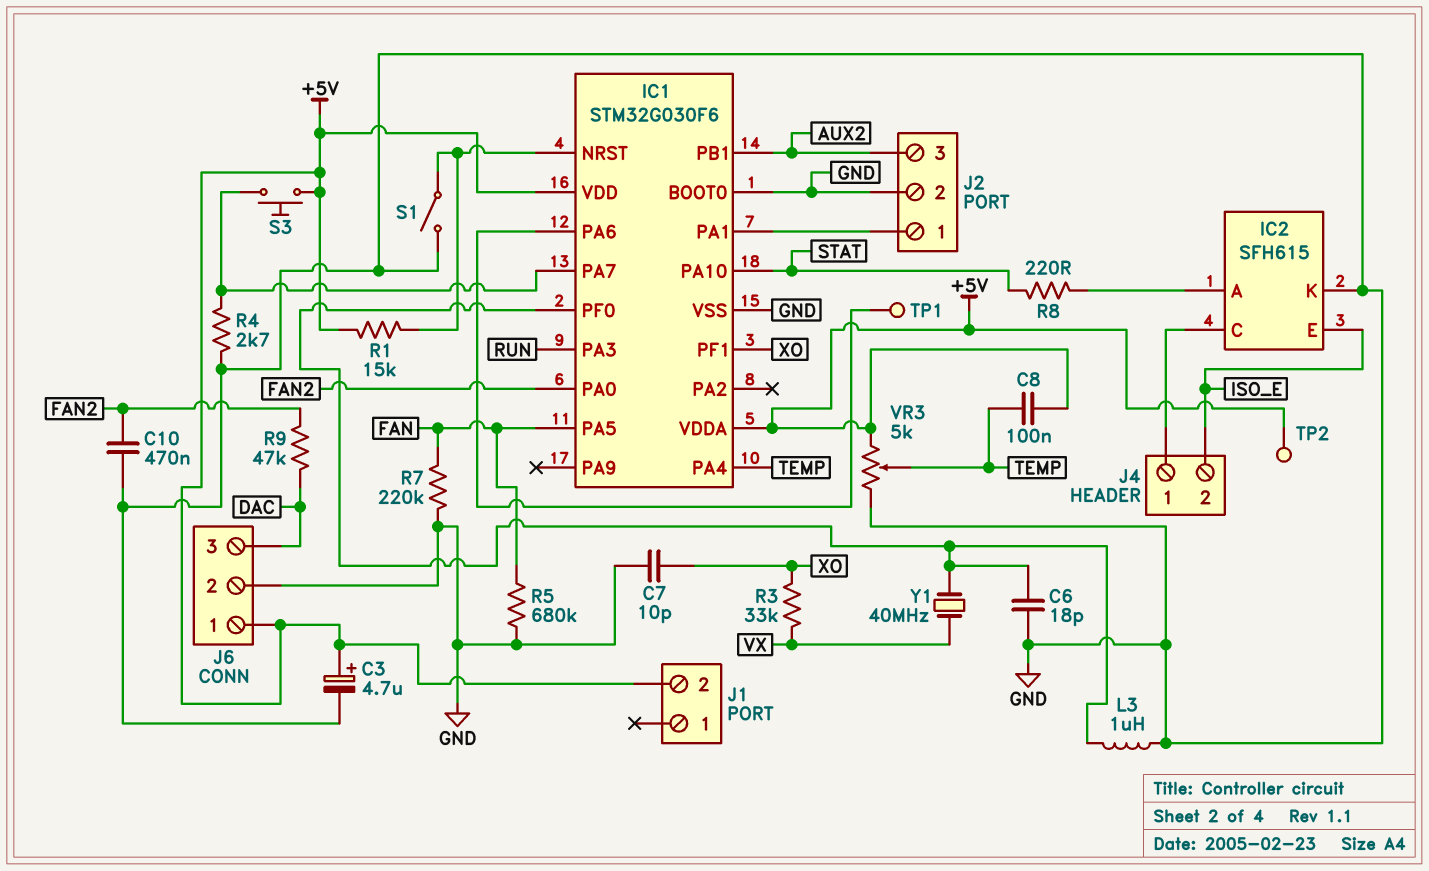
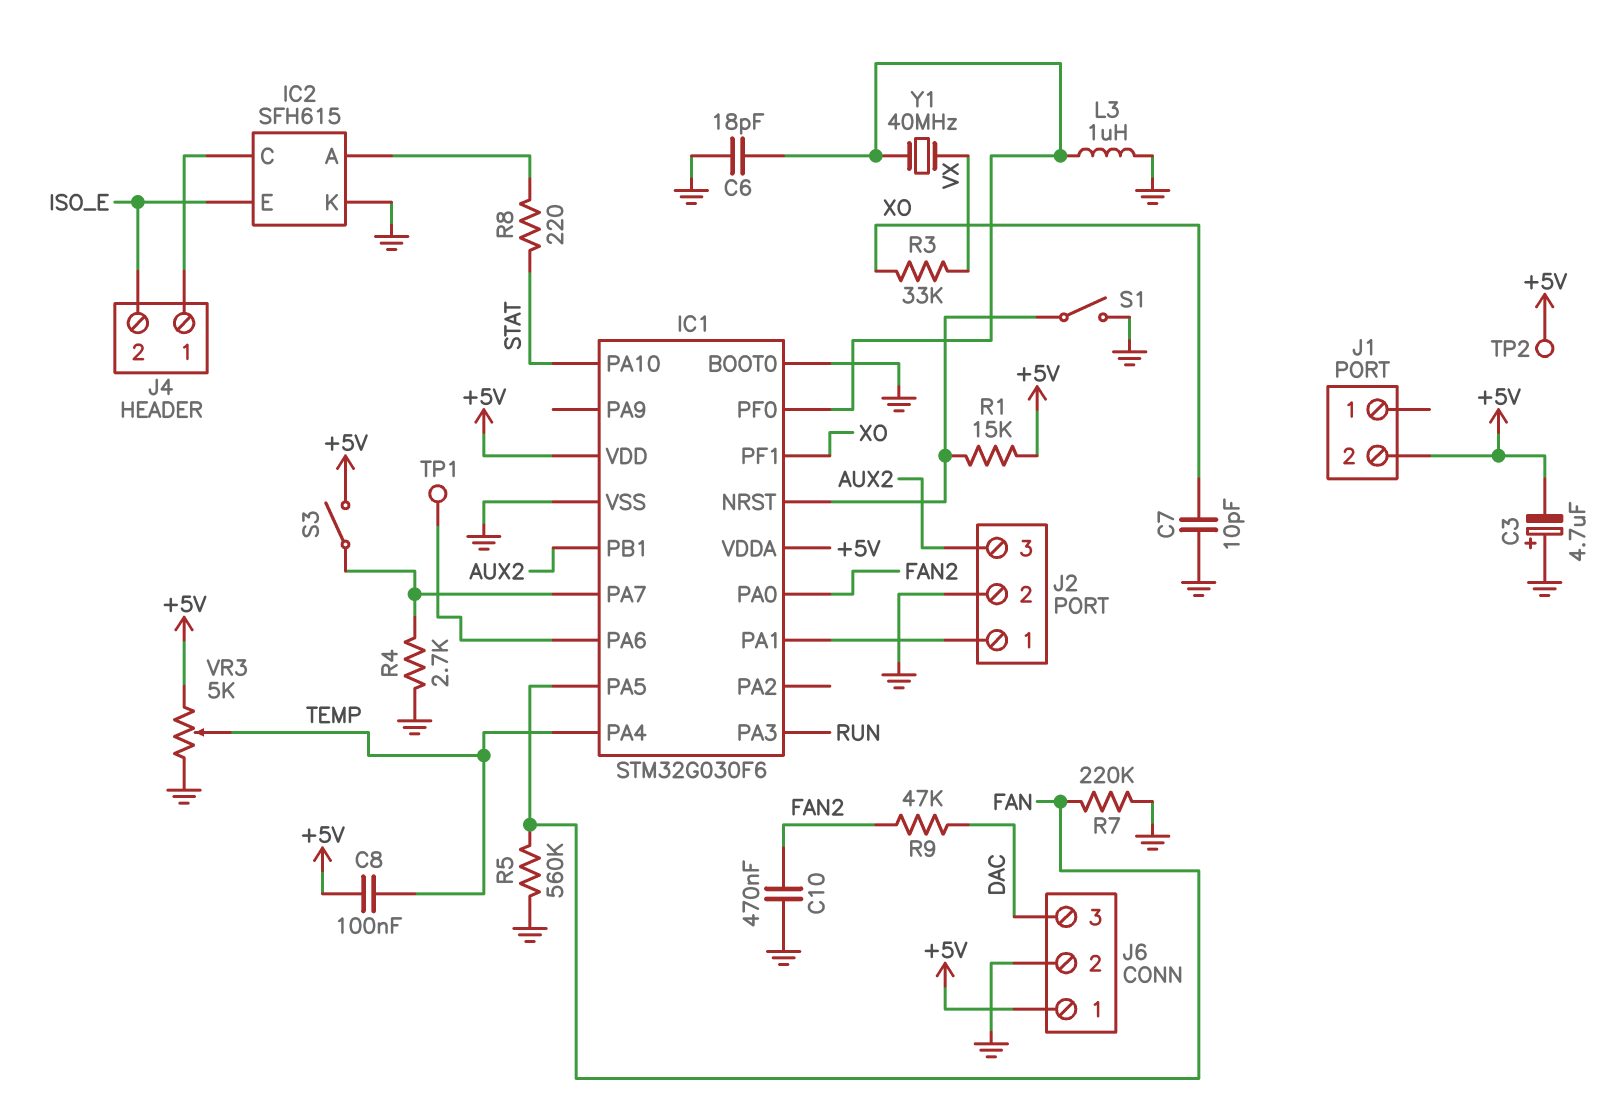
C3: 4.7uF (plus +5V, minus GND) -> 4.7uF (plus GND, minus +5V)
R5: 680k (FAN, GND) -> 560k (FAN, GND)
S3: button (+5V, IC1/PA7) -> switch (+5V, IC1/PA7)

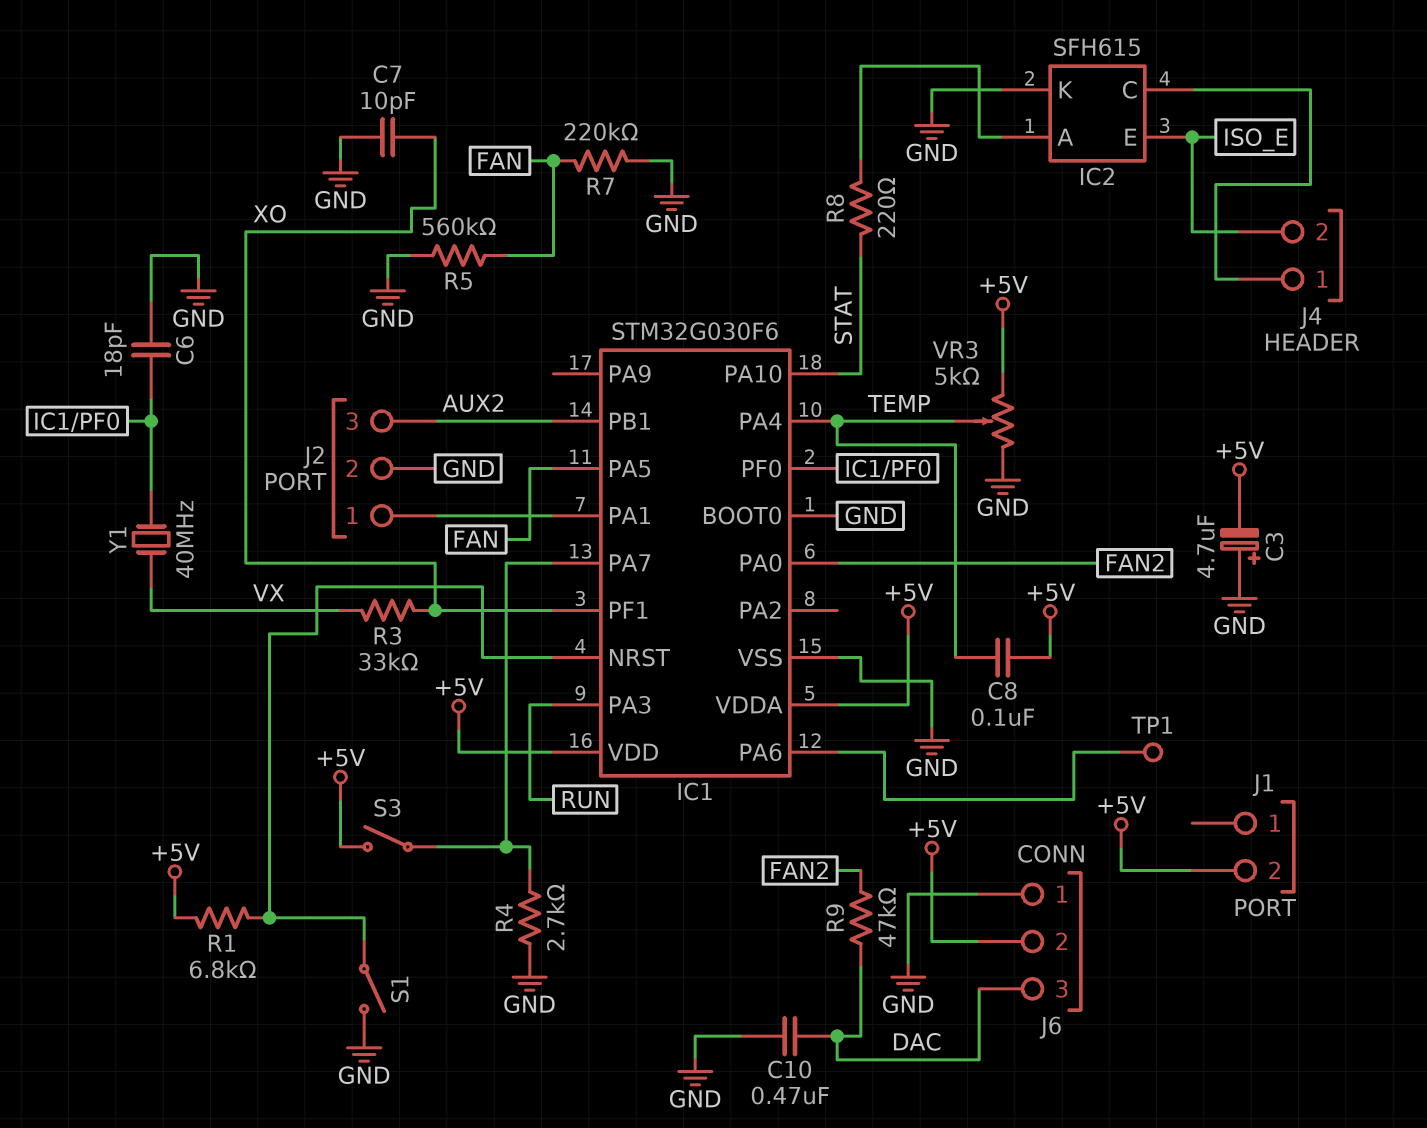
C10: 470nF (FAN2, GND) -> 470nF (DAC, GND)
J6 pin 1: +5V -> GND
J6 pin 2: GND -> +5V
L3: 1uH (GND, IC1/PF0) -> none
R1: 15k (+5V, IC1/NRST) -> 6.8k (+5V, IC1/NRST)
TP2: test point (+5V) -> none

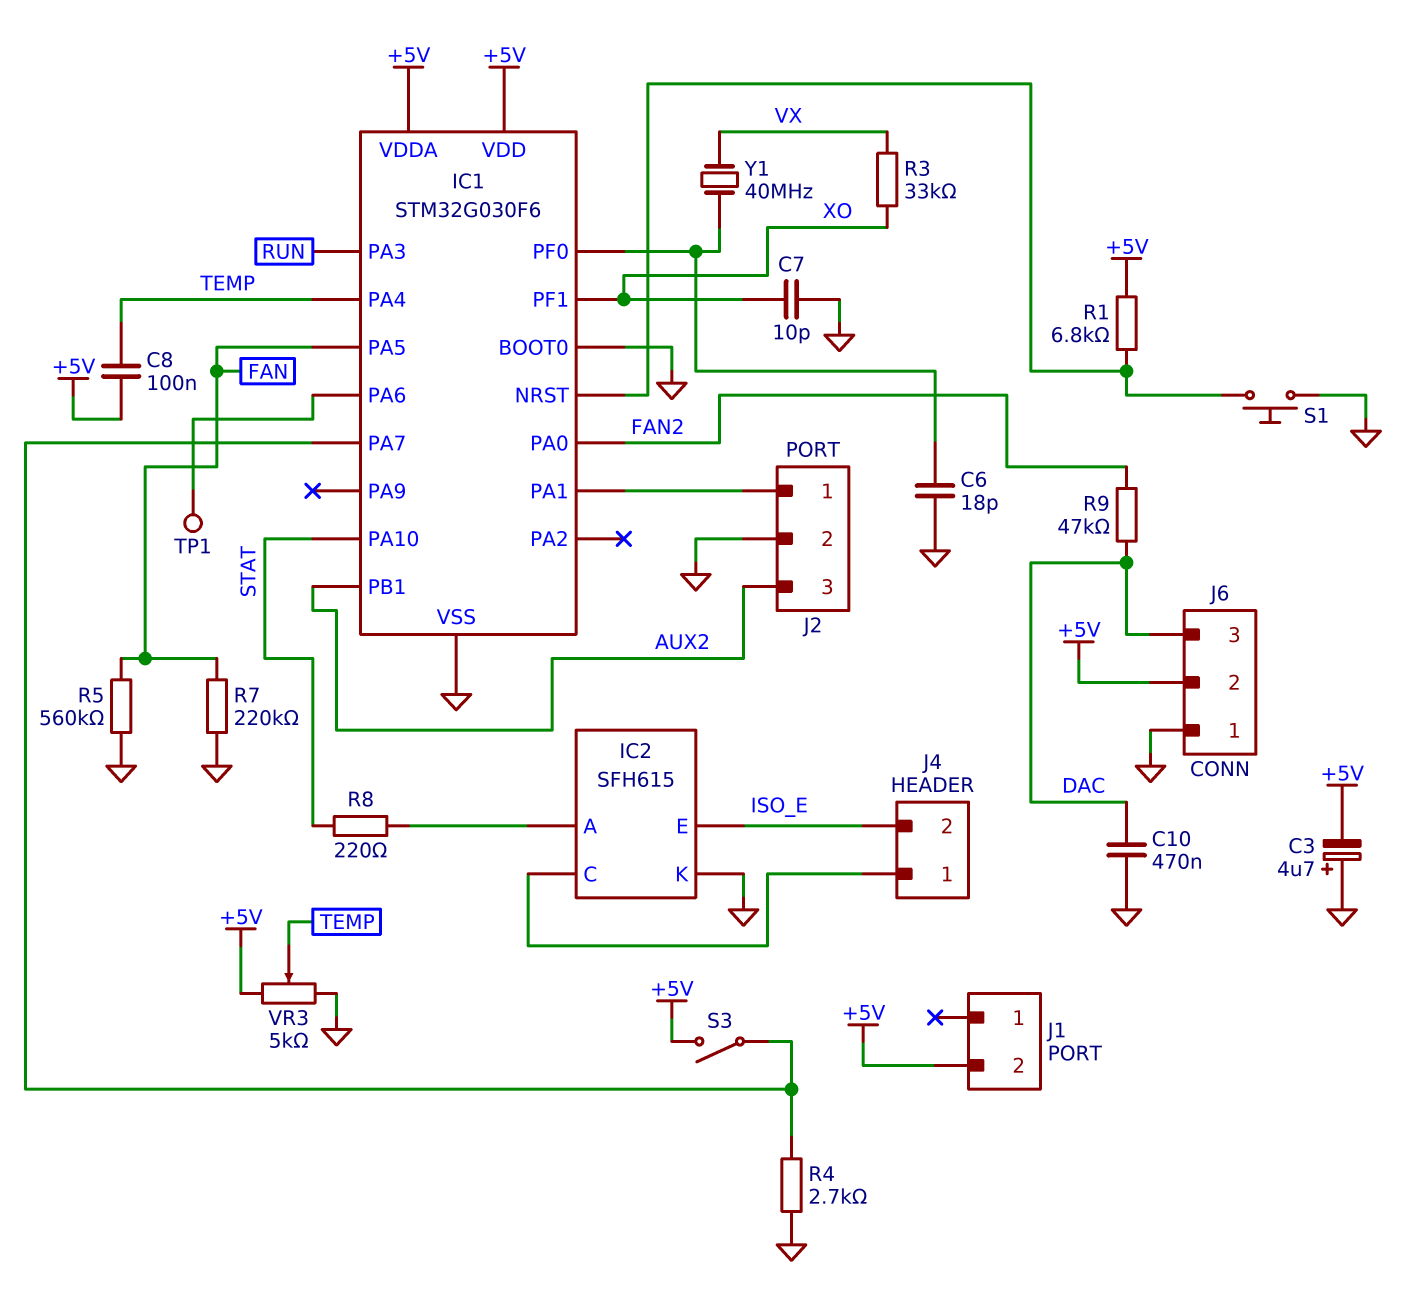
S1: switch (GND, IC1/NRST) -> button (GND, IC1/NRST)

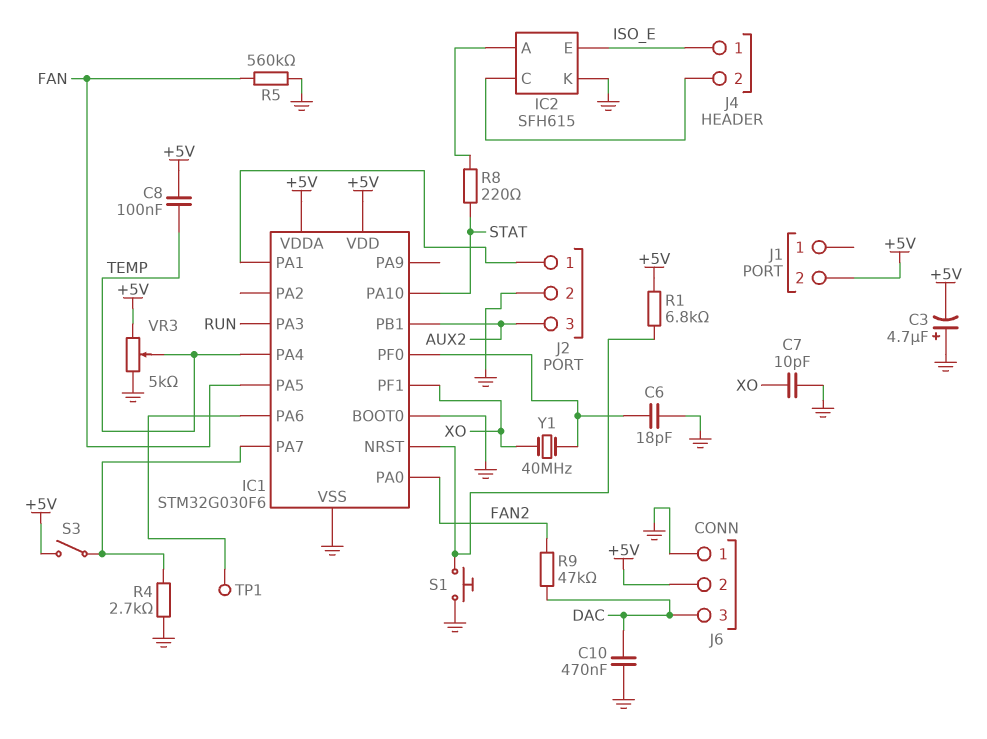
J4 pin 1: IC2/C -> ISO_E
J4 pin 2: ISO_E -> IC2/C
R3: 33k (VX, XO) -> none
R7: 220k (FAN, GND) -> none
Y1: 40MHz (IC1/PF0, VX) -> 40MHz (IC1/PF0, XO)

